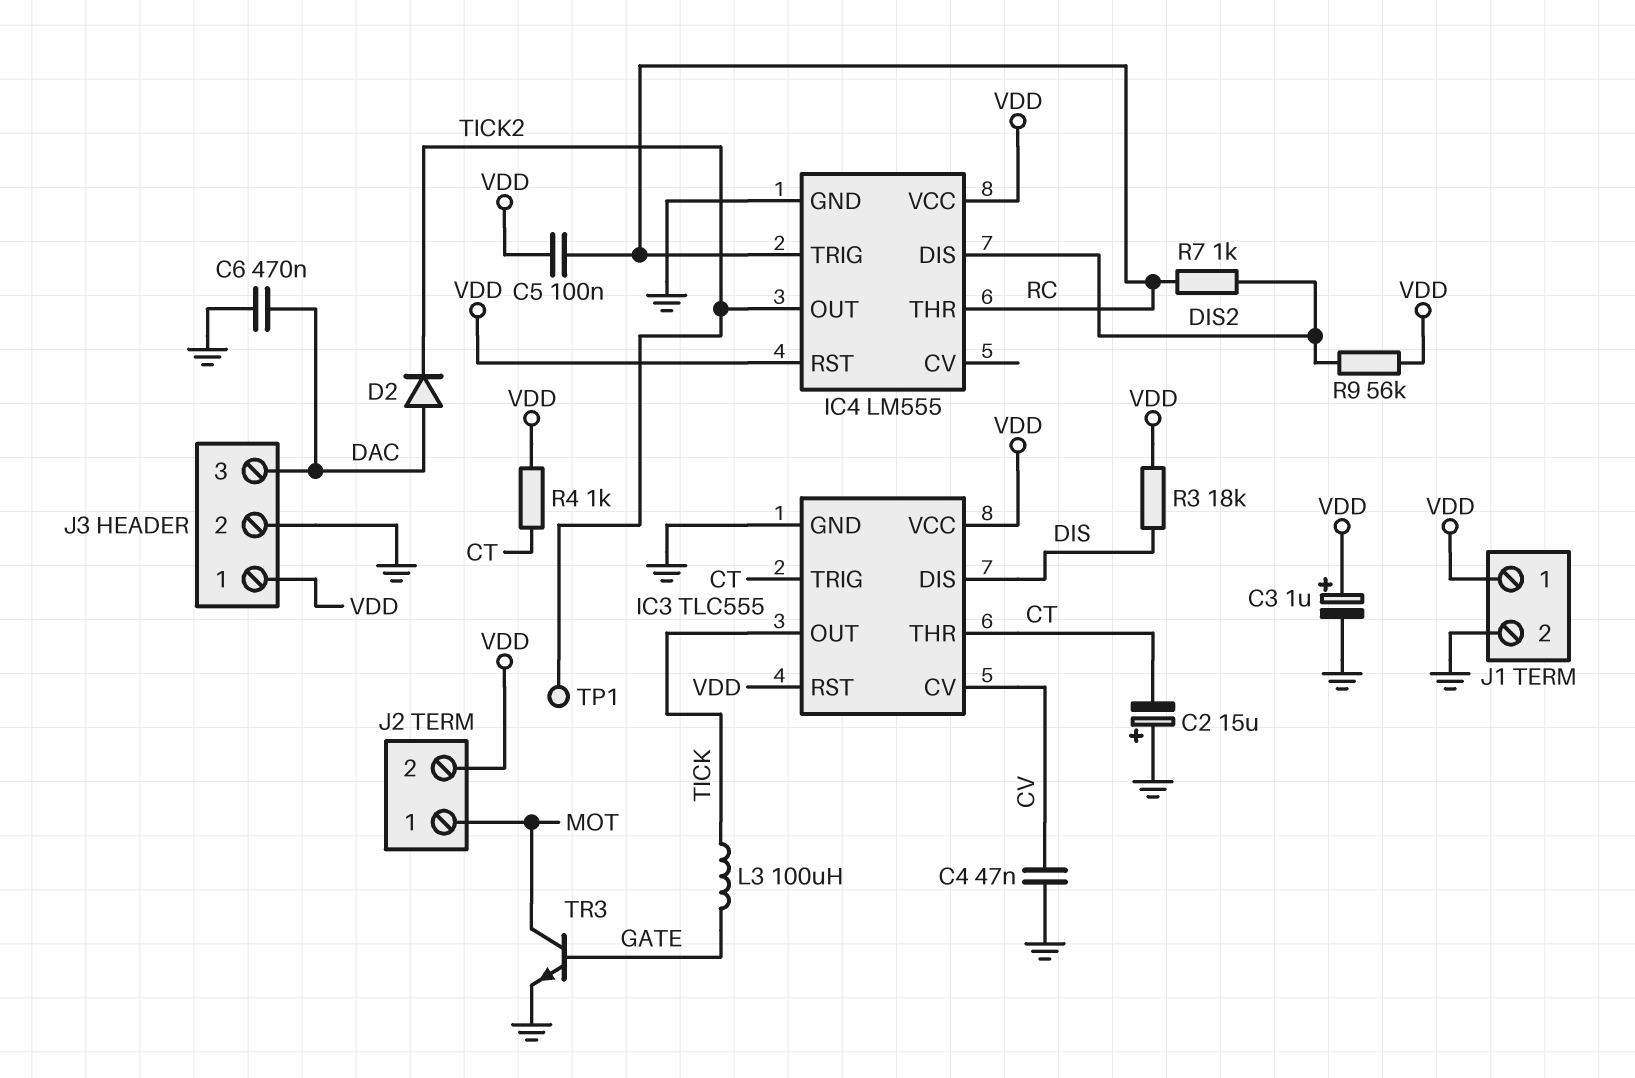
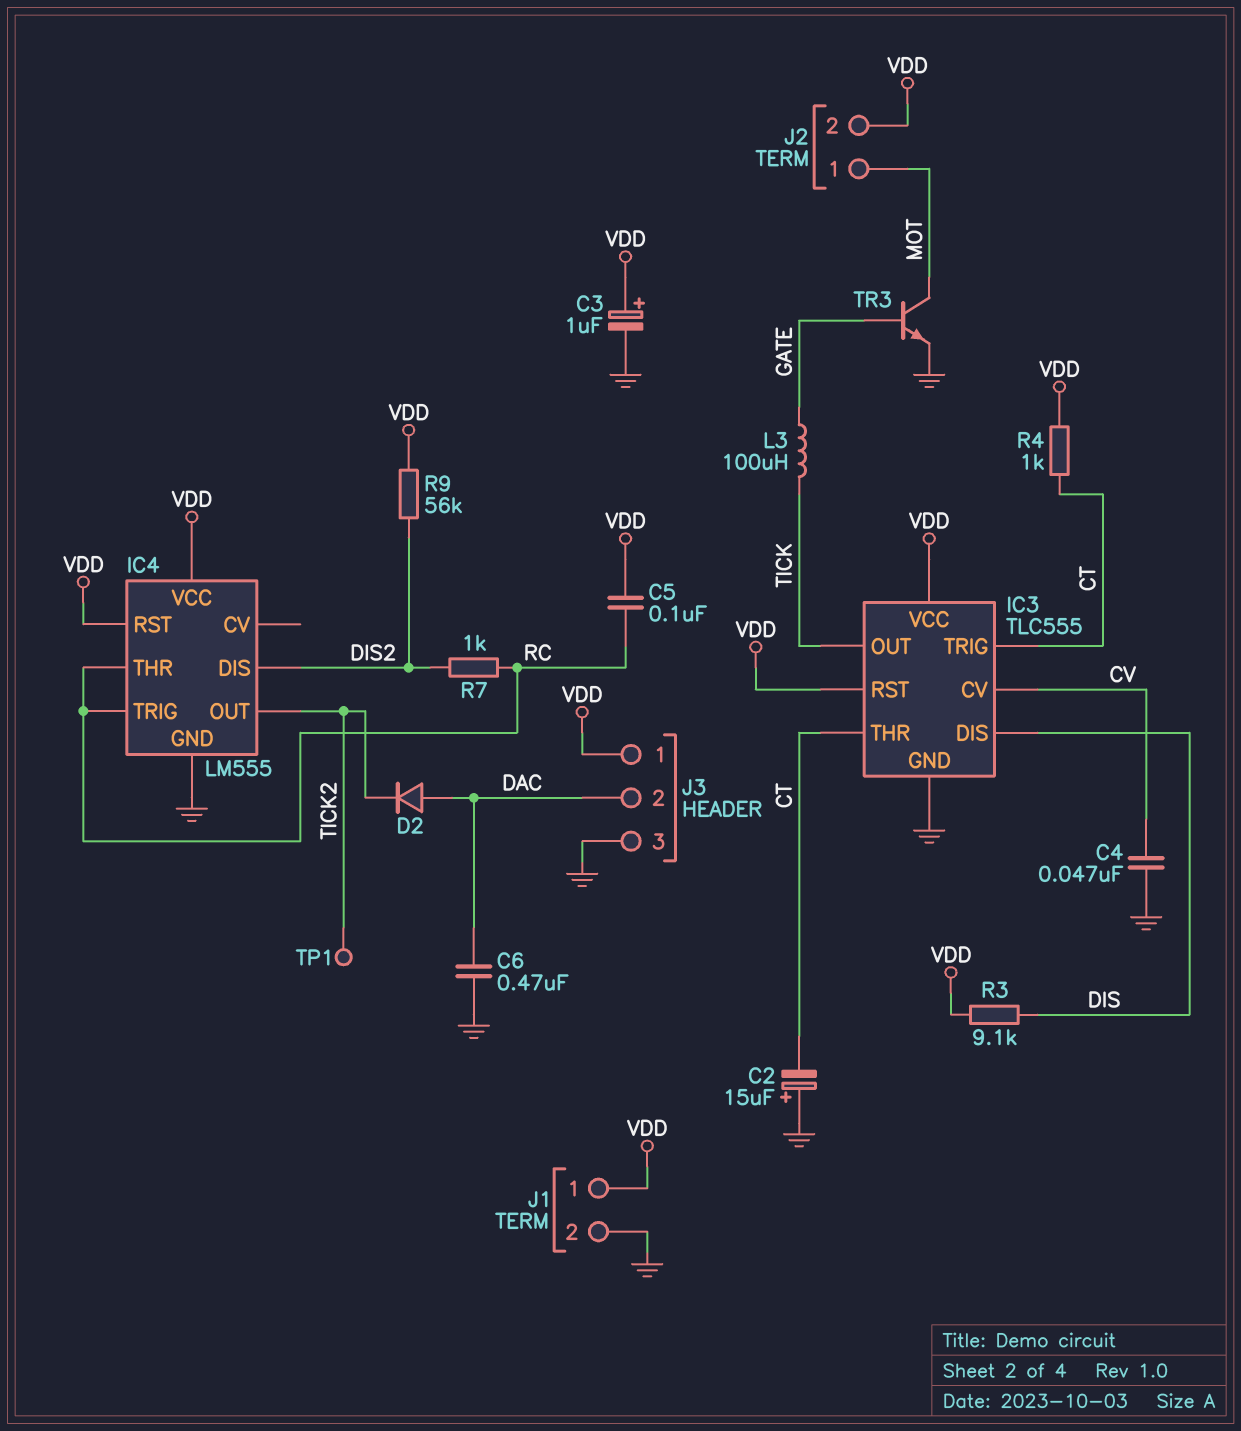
J3 pin 2: GND -> DAC
J3 pin 3: DAC -> GND
R3: 18k (DIS, VDD) -> 9.1k (DIS, VDD)

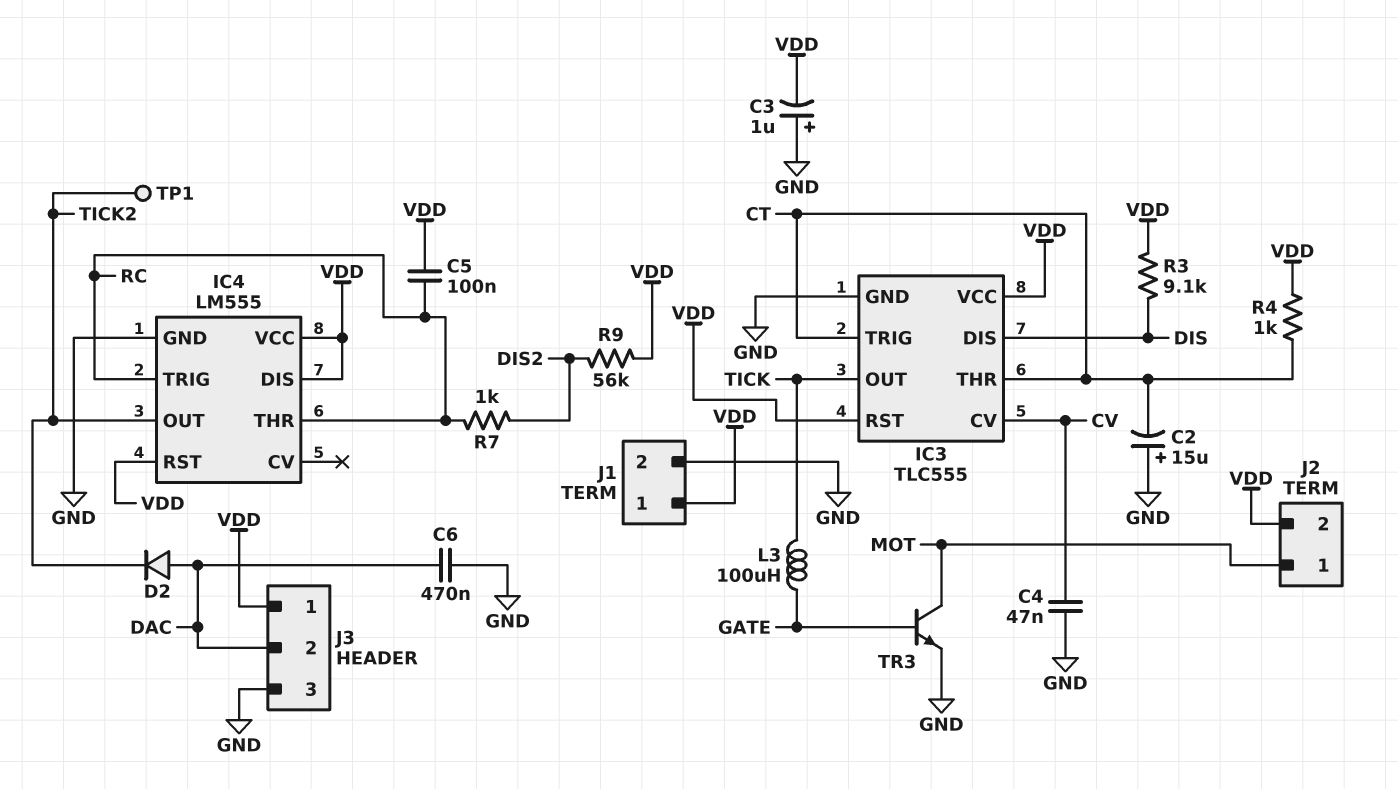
C3: 1uF (plus VDD, minus GND) -> 1uF (plus GND, minus VDD)
IC4 pin DIS: DIS2 -> VDD

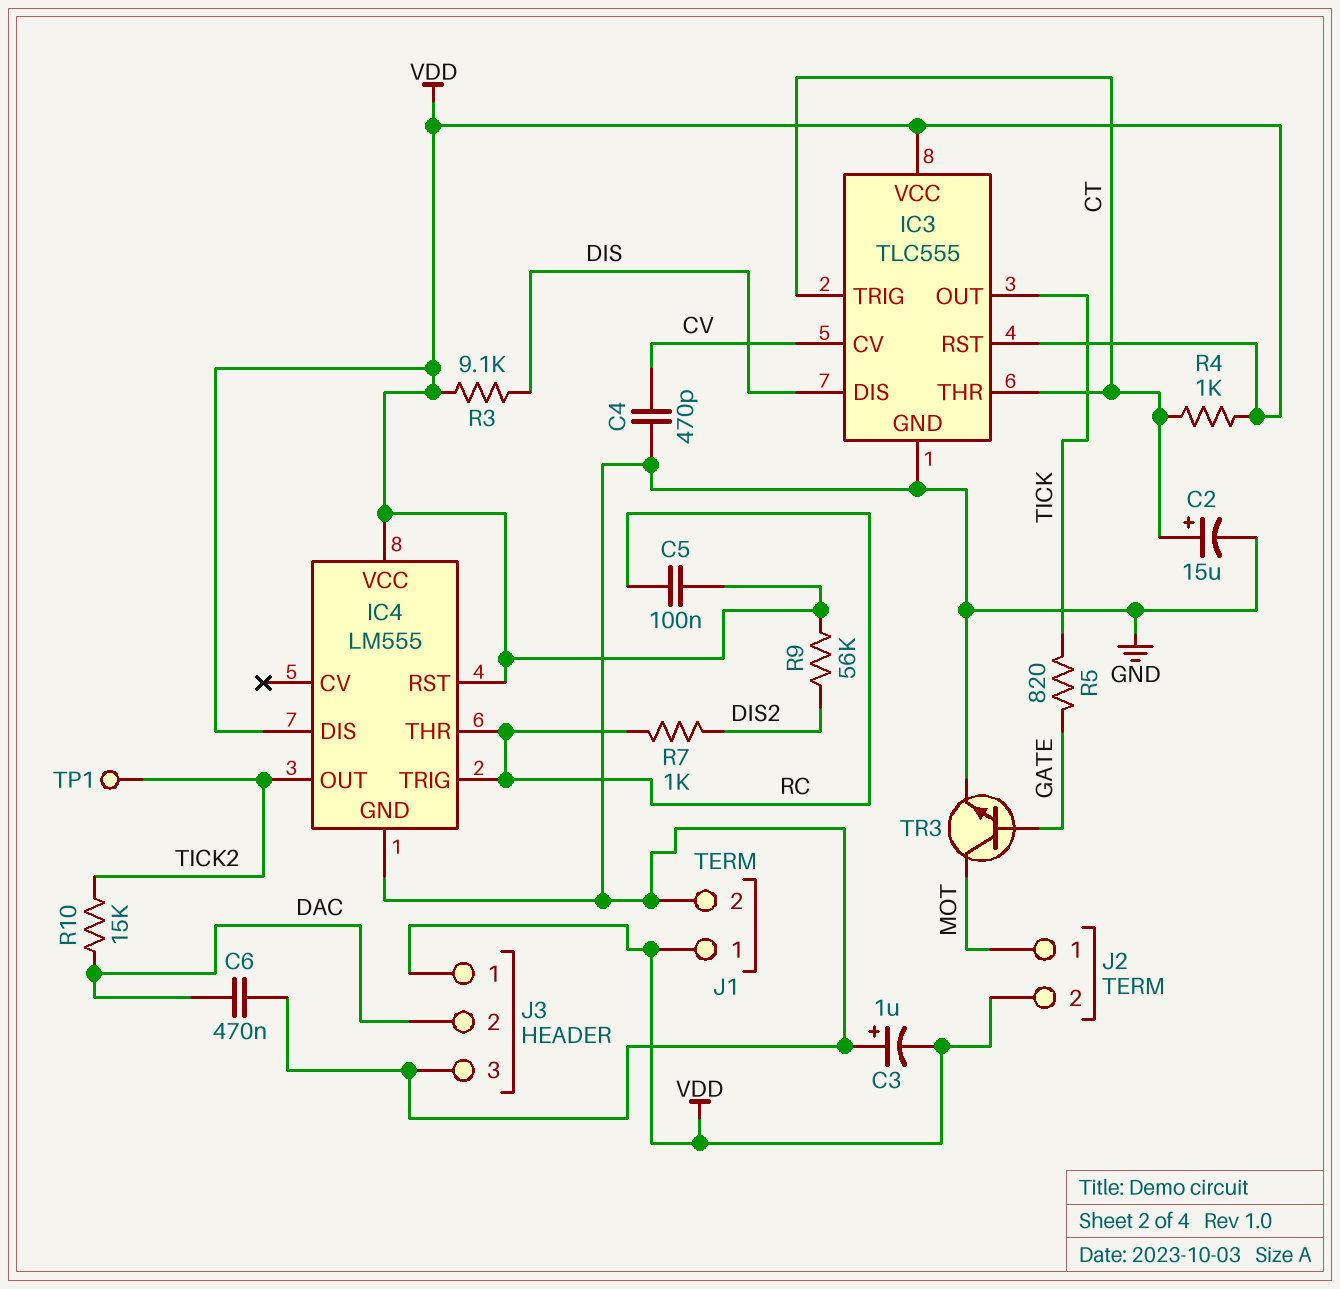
C2: 15uF (plus GND, minus CT) -> 15uF (plus CT, minus GND)
C4: 47nF (CV, GND) -> 470pF (CV, GND)
D2: diode (A DAC, K TICK2) -> none
L3: 100uH (GATE, TICK) -> none
R5: none -> 820 (GATE, TICK)
R10: none -> 15k (DAC, TICK2)

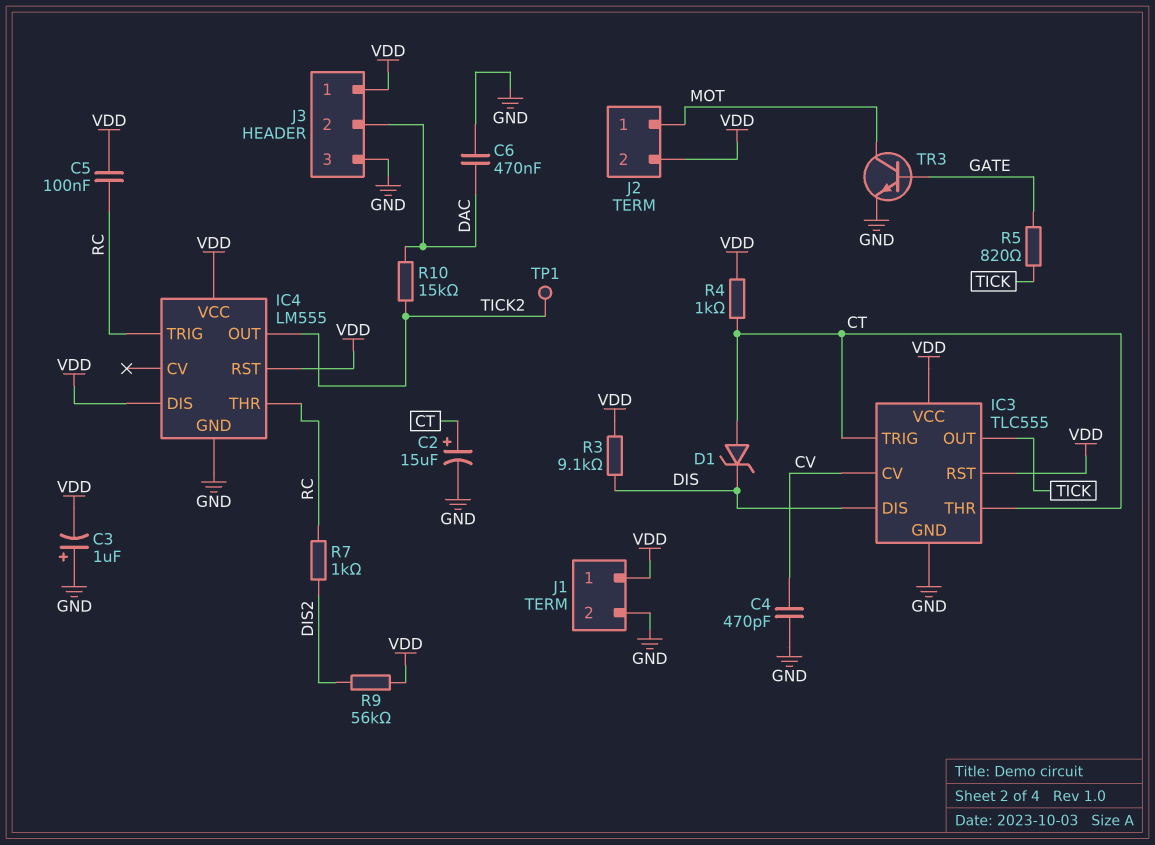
D1: none -> zener (A CT, K DIS)

